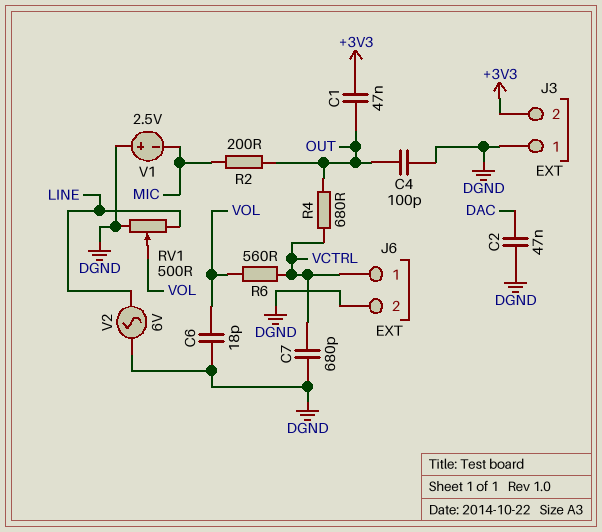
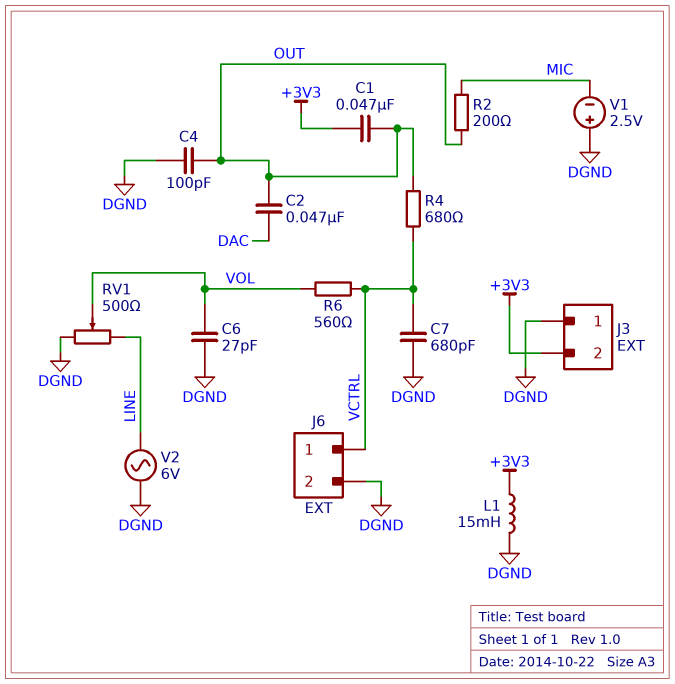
C2: 47nF (DAC, DGND) -> 47nF (DAC, OUT)
C6: 18pF (DGND, VOL) -> 27pF (DGND, VOL)
L1: none -> 15mH (+3V3, DGND)

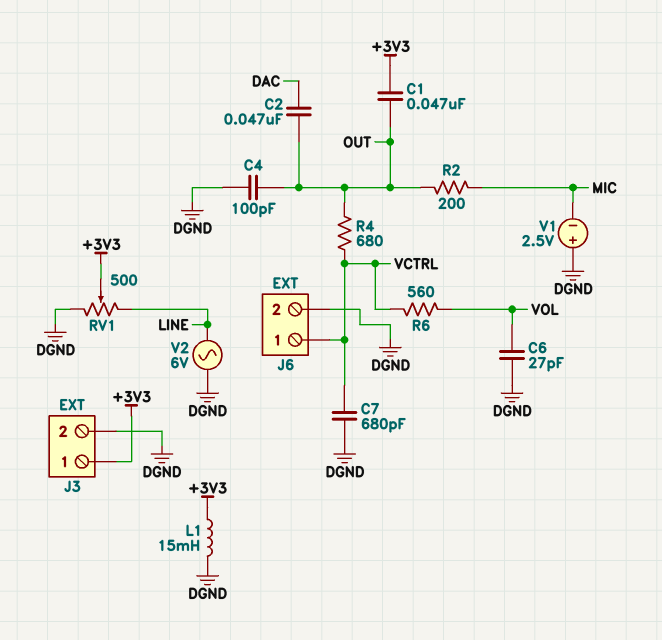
J3 pin 1: DGND -> +3V3
J3 pin 2: +3V3 -> DGND
RV1: 500 (DGND, LINE, wiper VOL) -> 500 (DGND, LINE, wiper +3V3)

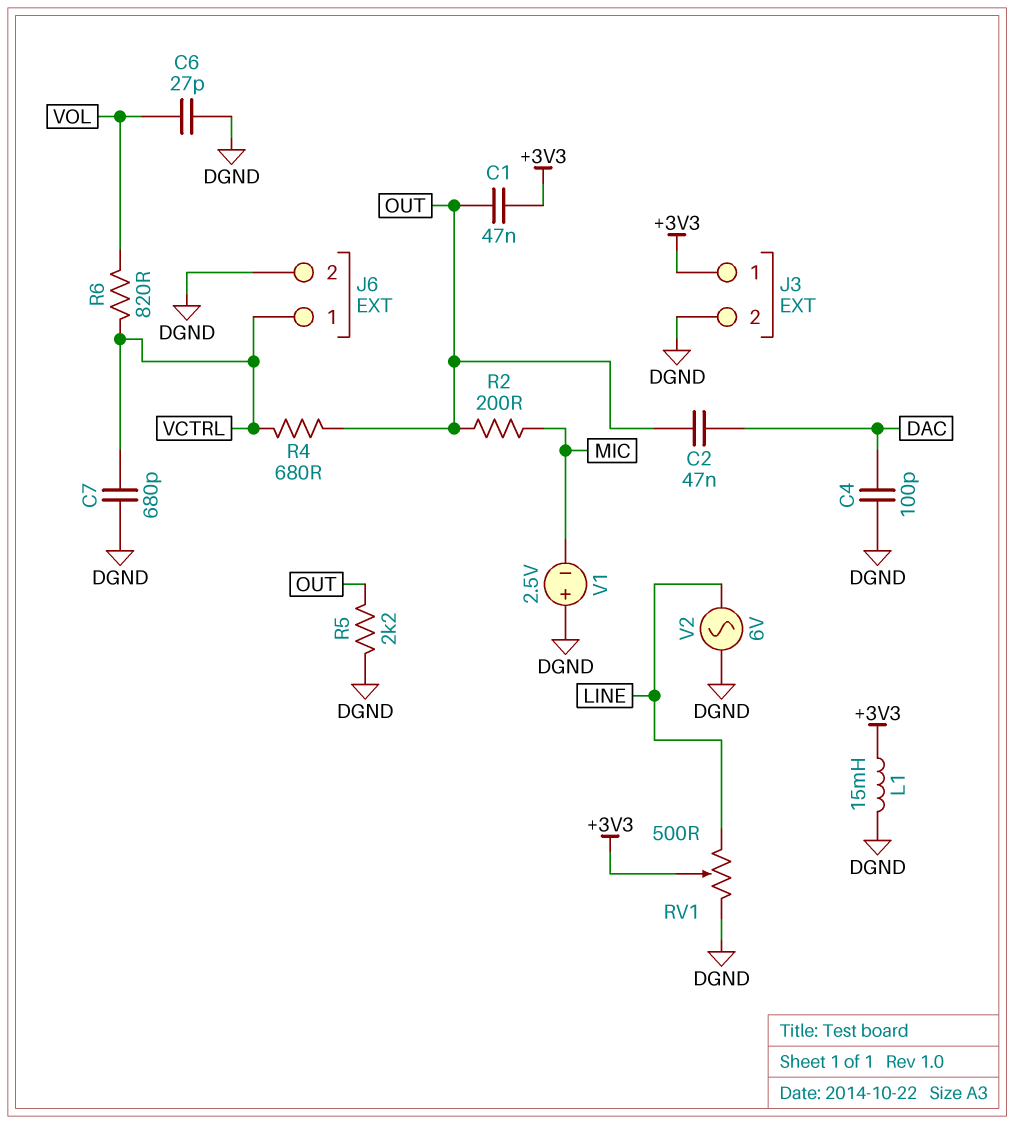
C4: 100pF (DGND, OUT) -> 100pF (DAC, DGND)
R5: none -> 2.2k (DGND, OUT)
R6: 560 (VCTRL, VOL) -> 820 (VCTRL, VOL)

